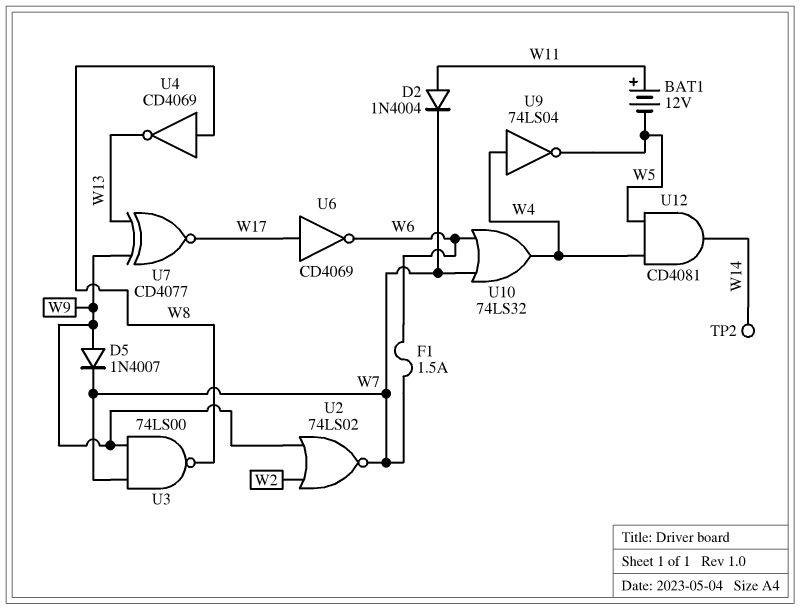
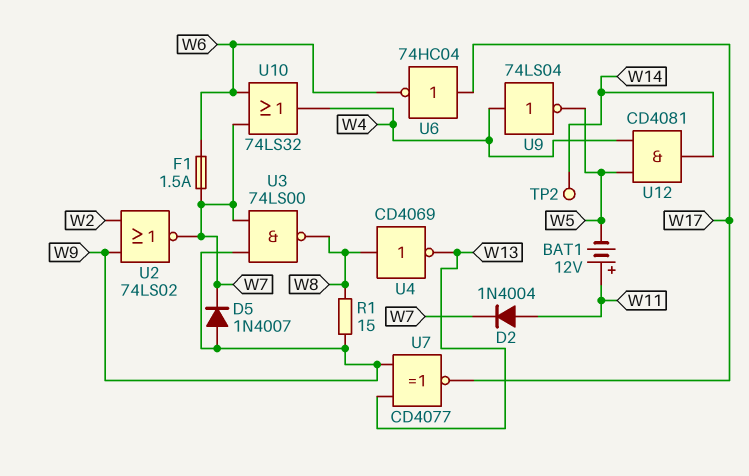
R1: none -> 15 (W8, W9)
U6: NOT CD4069 (in W17, out W6) -> NOT 74HC04 (in W17, out W6)

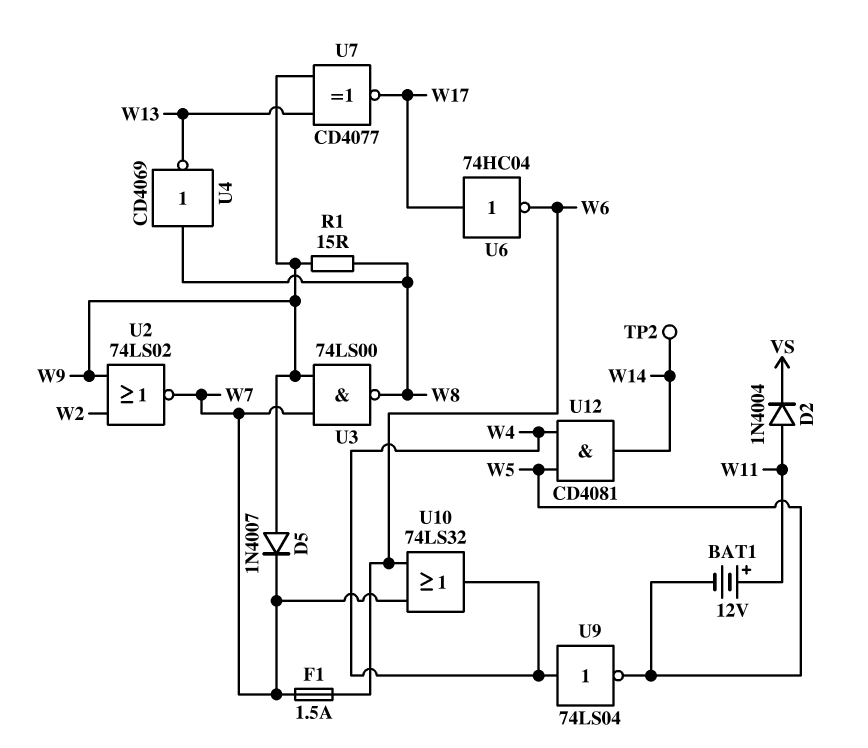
D2: diode 1N4004 (A W11, K W7) -> diode 1N4004 (A W11, K VS)

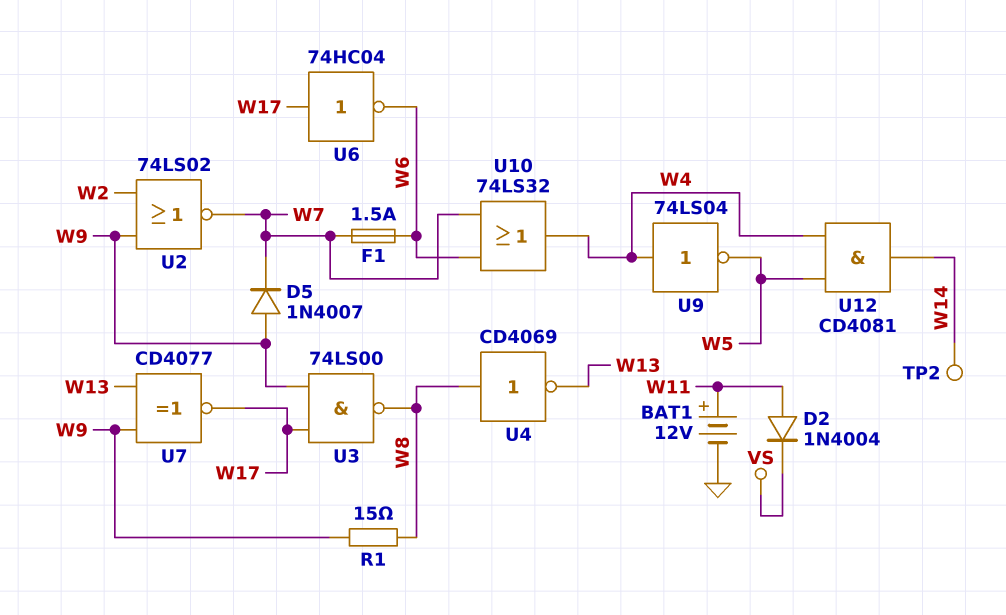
BAT1: 12V (plus W11, minus W5) -> 12V (plus W11, minus GND)
U3: NAND 74LS00 (in W7, in W9, out W8) -> NAND 74LS00 (in W9, in W17, out W8)

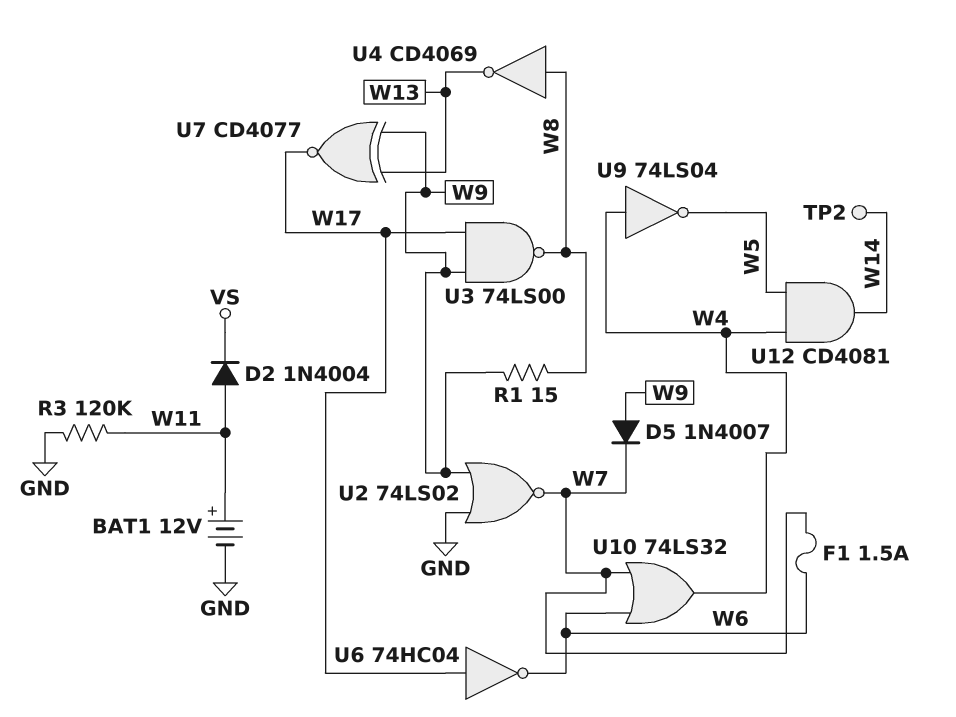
R3: none -> 120k (GND, W11)
U2: NOR 74LS02 (in W2, in W9, out W7) -> NOR 74LS02 (in GND, in W9, out W7)

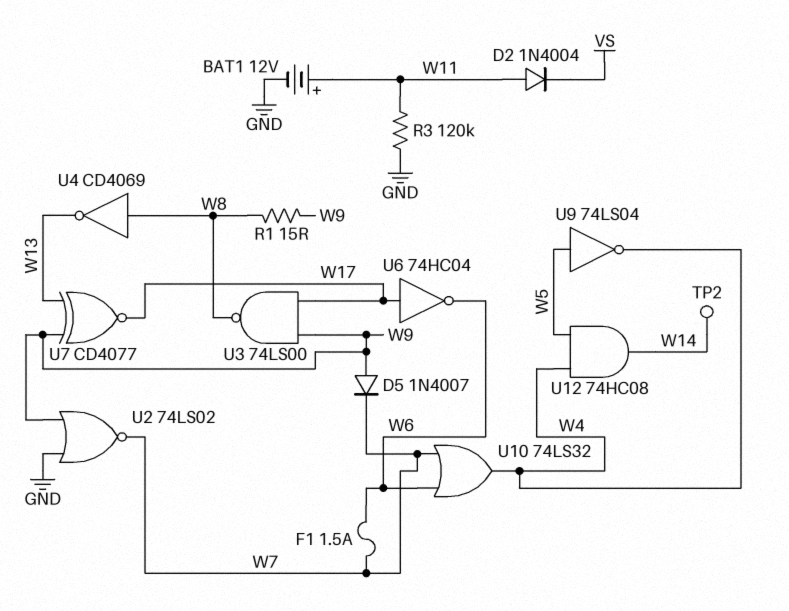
U9: NOT 74LS04 (in W4, out W5) -> NOT 74LS04 (in W5, out W4)
U12: AND CD4081 (in W4, in W5, out W14) -> AND 74HC08 (in W4, in W5, out W14)

